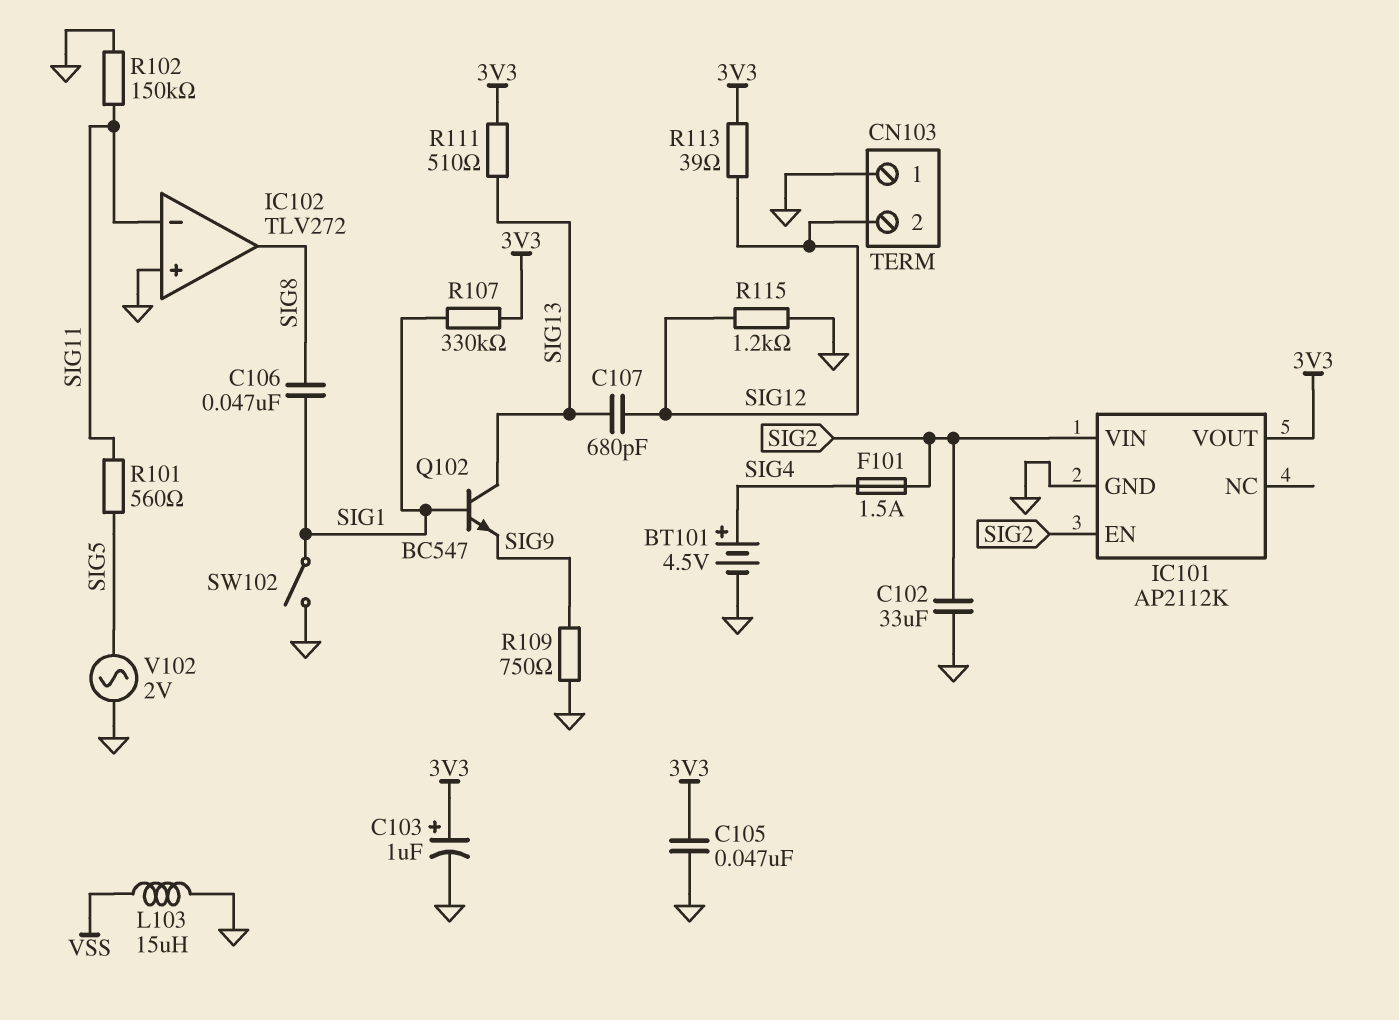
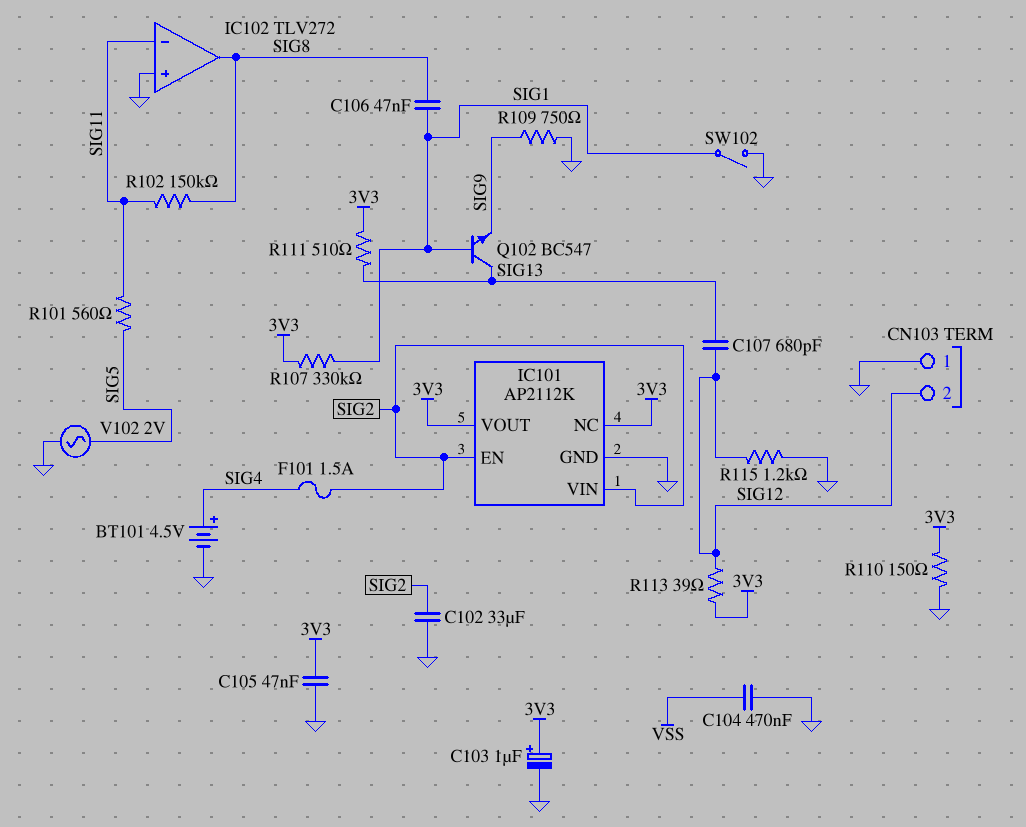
C104: none -> 470nF (GND, VSS)
IC101 pin NC: none -> 3V3
L103: 15uH (GND, VSS) -> none
R102: 150k (GND, SIG11) -> 150k (SIG8, SIG11)
R110: none -> 150 (3V3, GND)

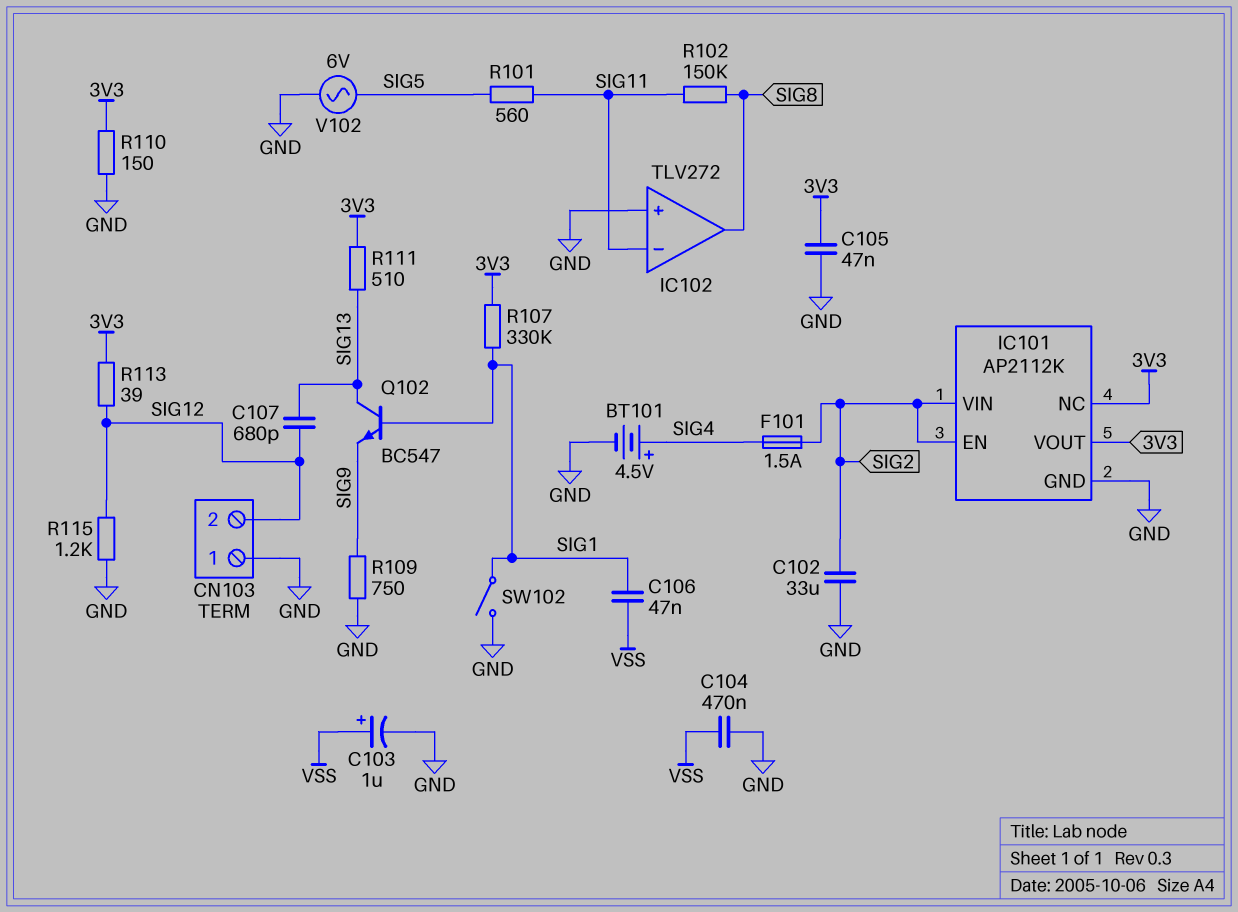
C103: 1uF (plus 3V3, minus GND) -> 1uF (plus VSS, minus GND)
C106: 47nF (SIG1, SIG8) -> 47nF (SIG1, VSS)
V102: AC 2V (GND, SIG5) -> AC 6V (GND, SIG5)

